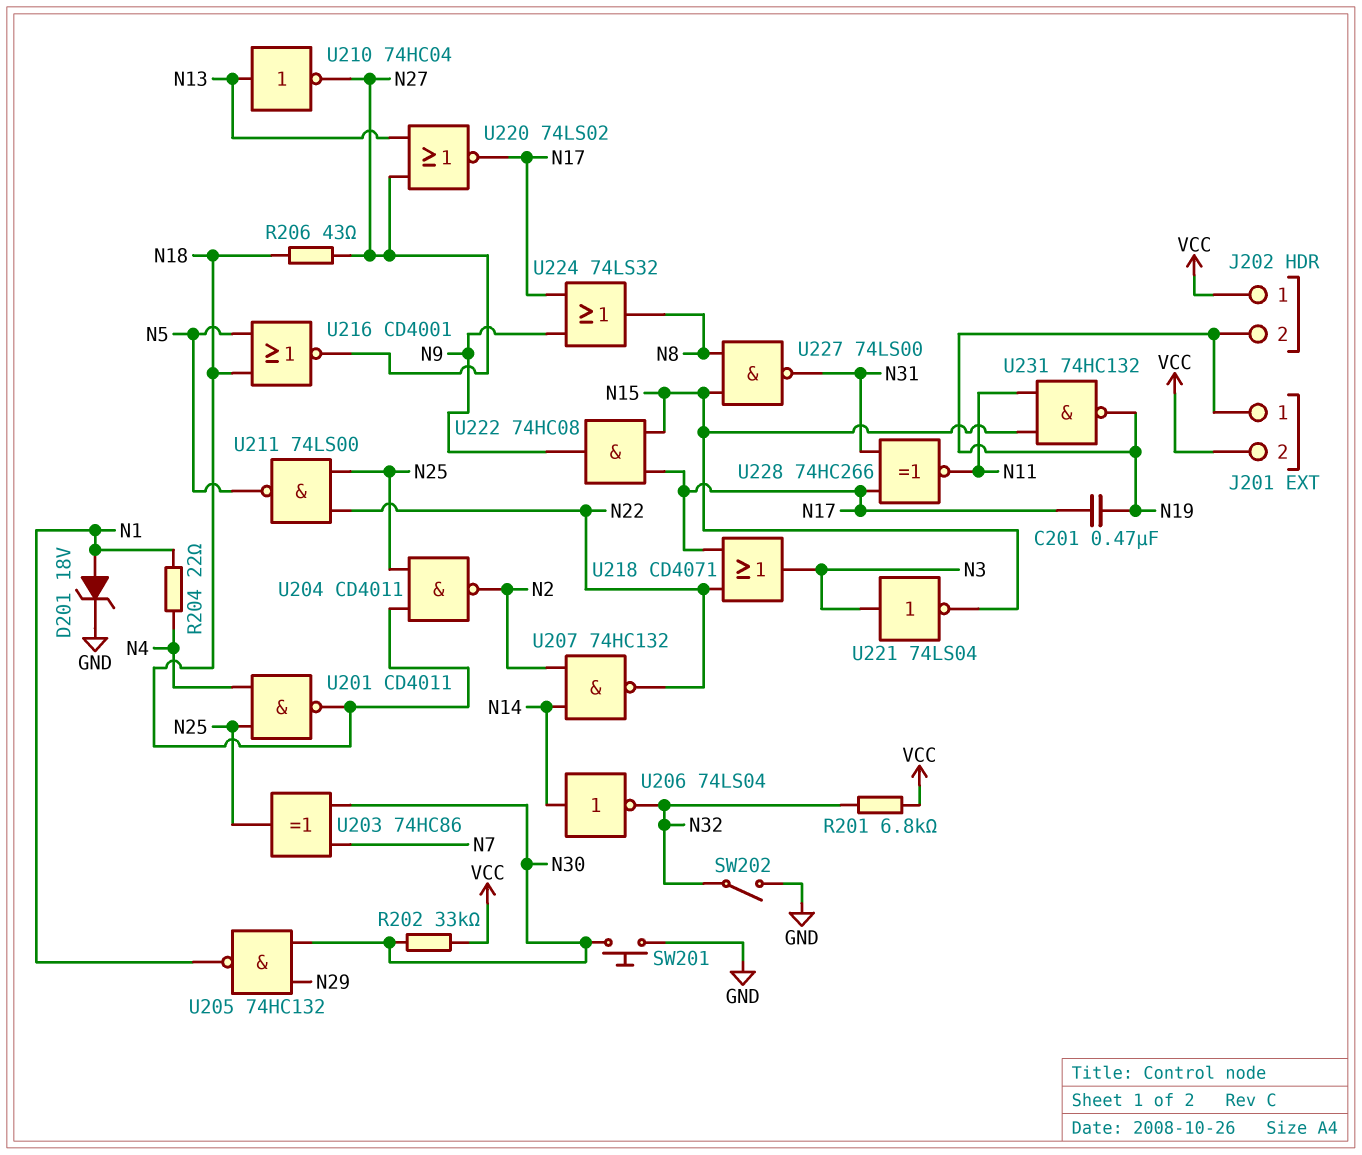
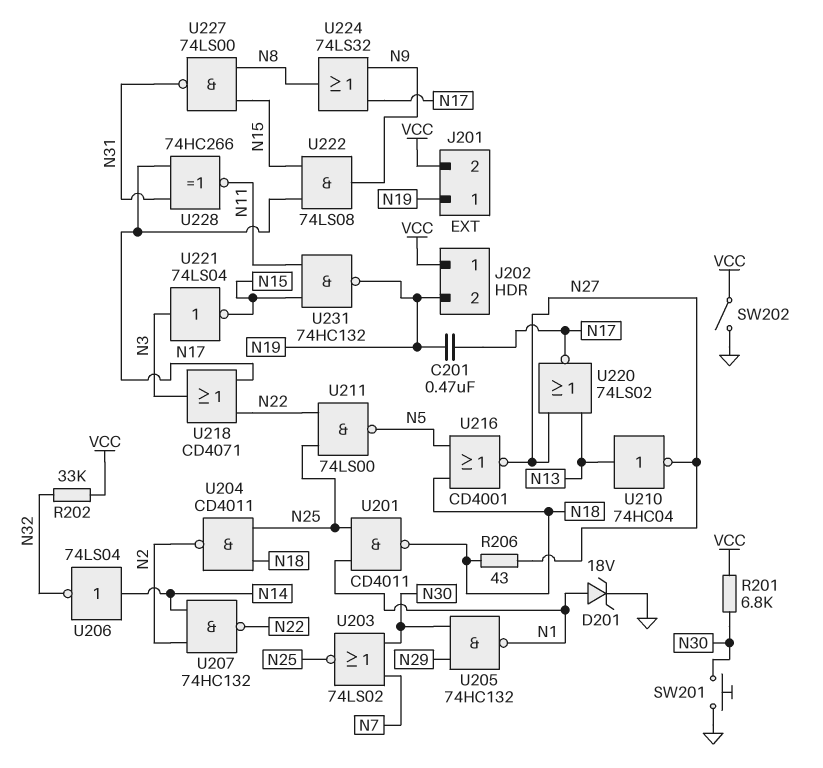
R201: 6.8k (N32, VCC) -> 6.8k (N30, VCC)
R202: 33k (N30, VCC) -> 33k (N32, VCC)
R204: 22 (N1, N4) -> none
SW202: switch (GND, N32) -> switch (GND, VCC)
U201: NAND CD4011 (in N4, in N25, out N18) -> NAND CD4011 (in N1, in N25, out N18)
U203: XOR 74HC86 (in N7, in N30, out N25) -> NOR 74LS02 (in N7, in N30, out N25)
U222: AND 74HC08 (in N15, in N17, out N9) -> AND 74LS08 (in N15, in N17, out N9)

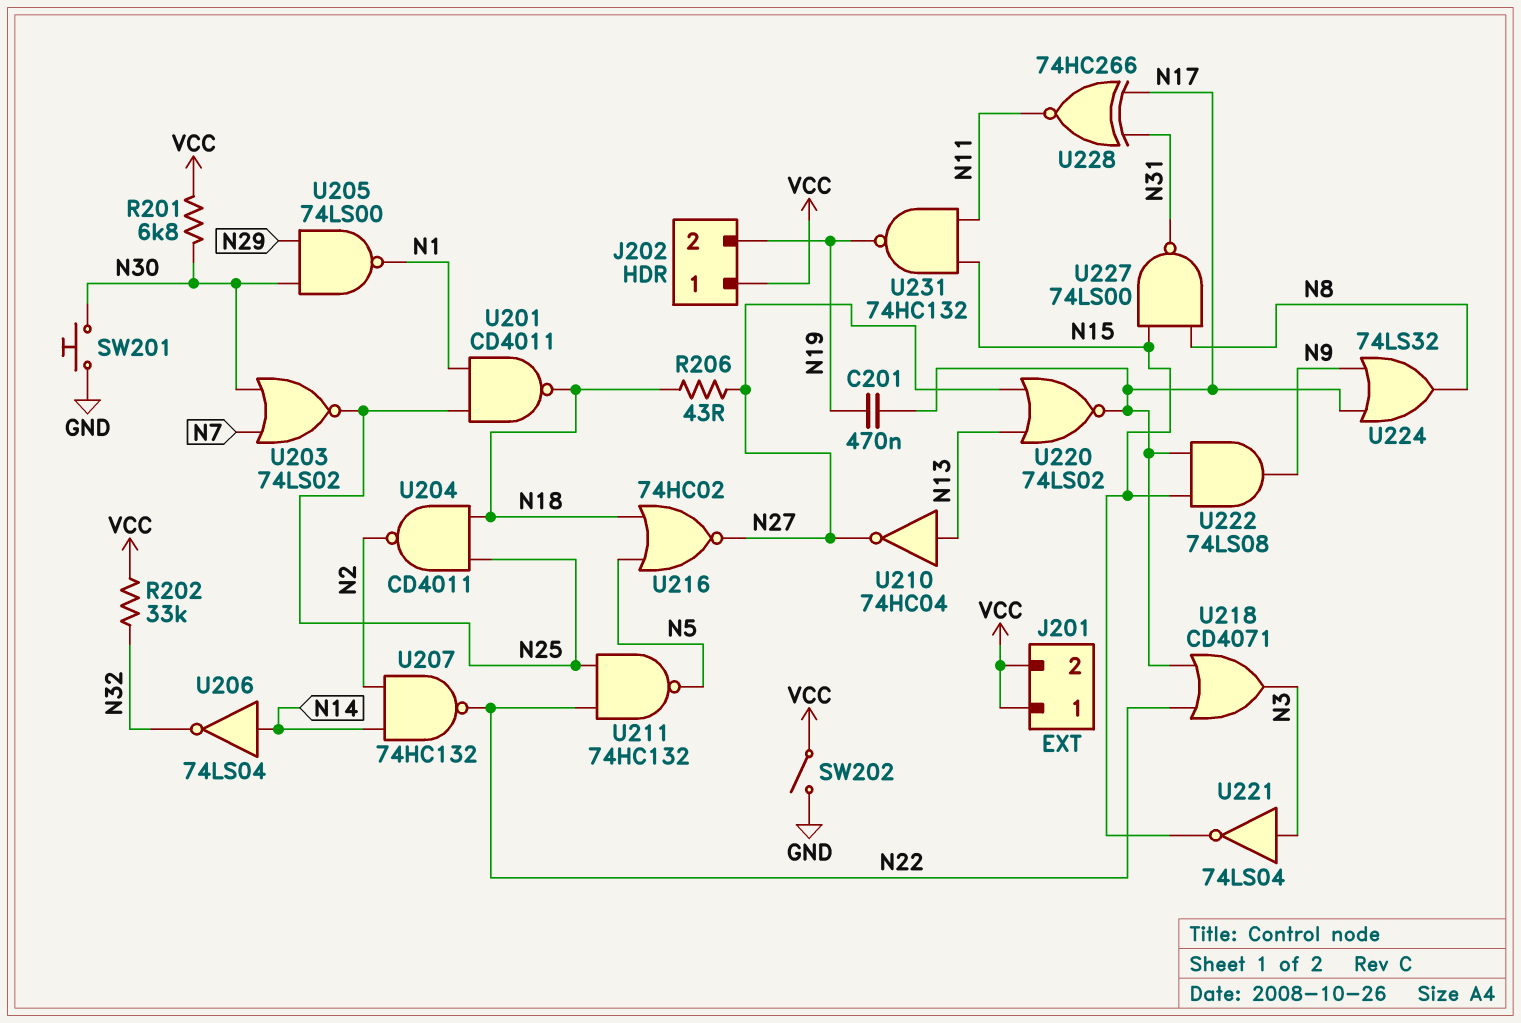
D201: zener 18V (A N1, K GND) -> none
J201 pin 1: N19 -> VCC
U205: NAND 74HC132 (in N29, in N30, out N1) -> NAND 74LS00 (in N29, in N30, out N1)
U211: NAND 74LS00 (in N22, in N25, out N5) -> NAND 74HC132 (in N22, in N25, out N5)
U216: NOR CD4001 (in N5, in N18, out N27) -> NOR 74HC02 (in N5, in N18, out N27)

